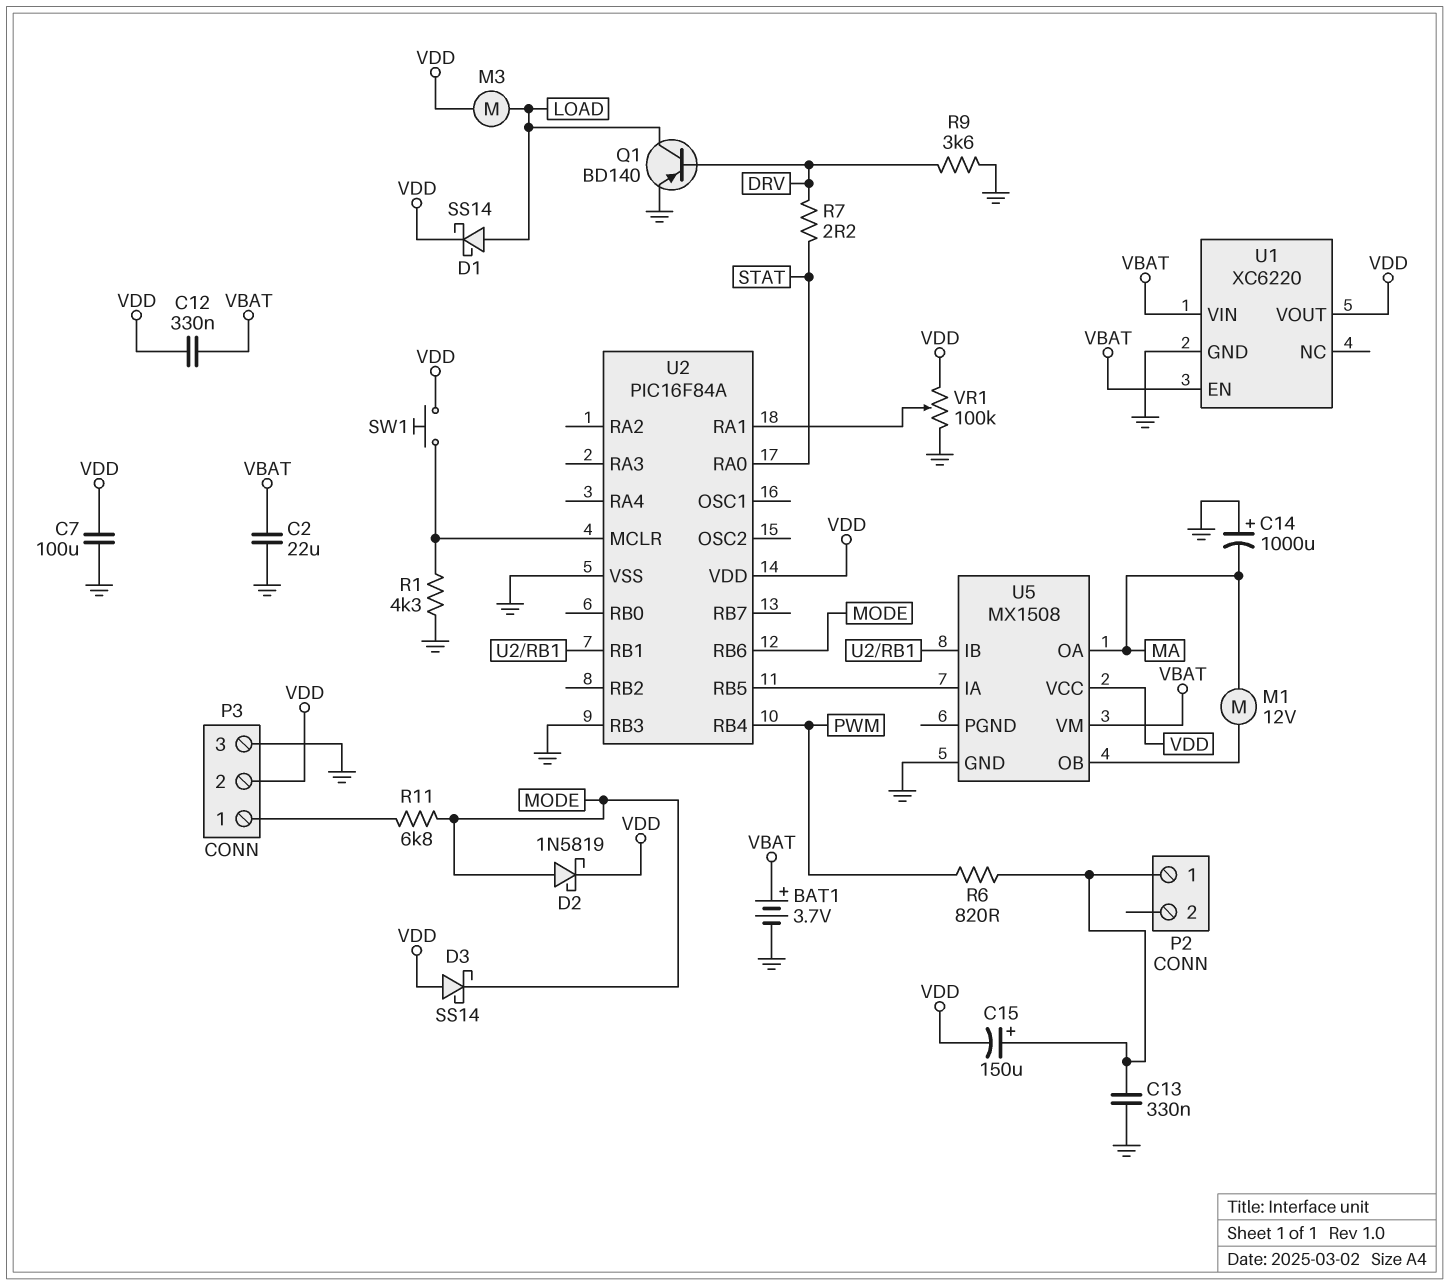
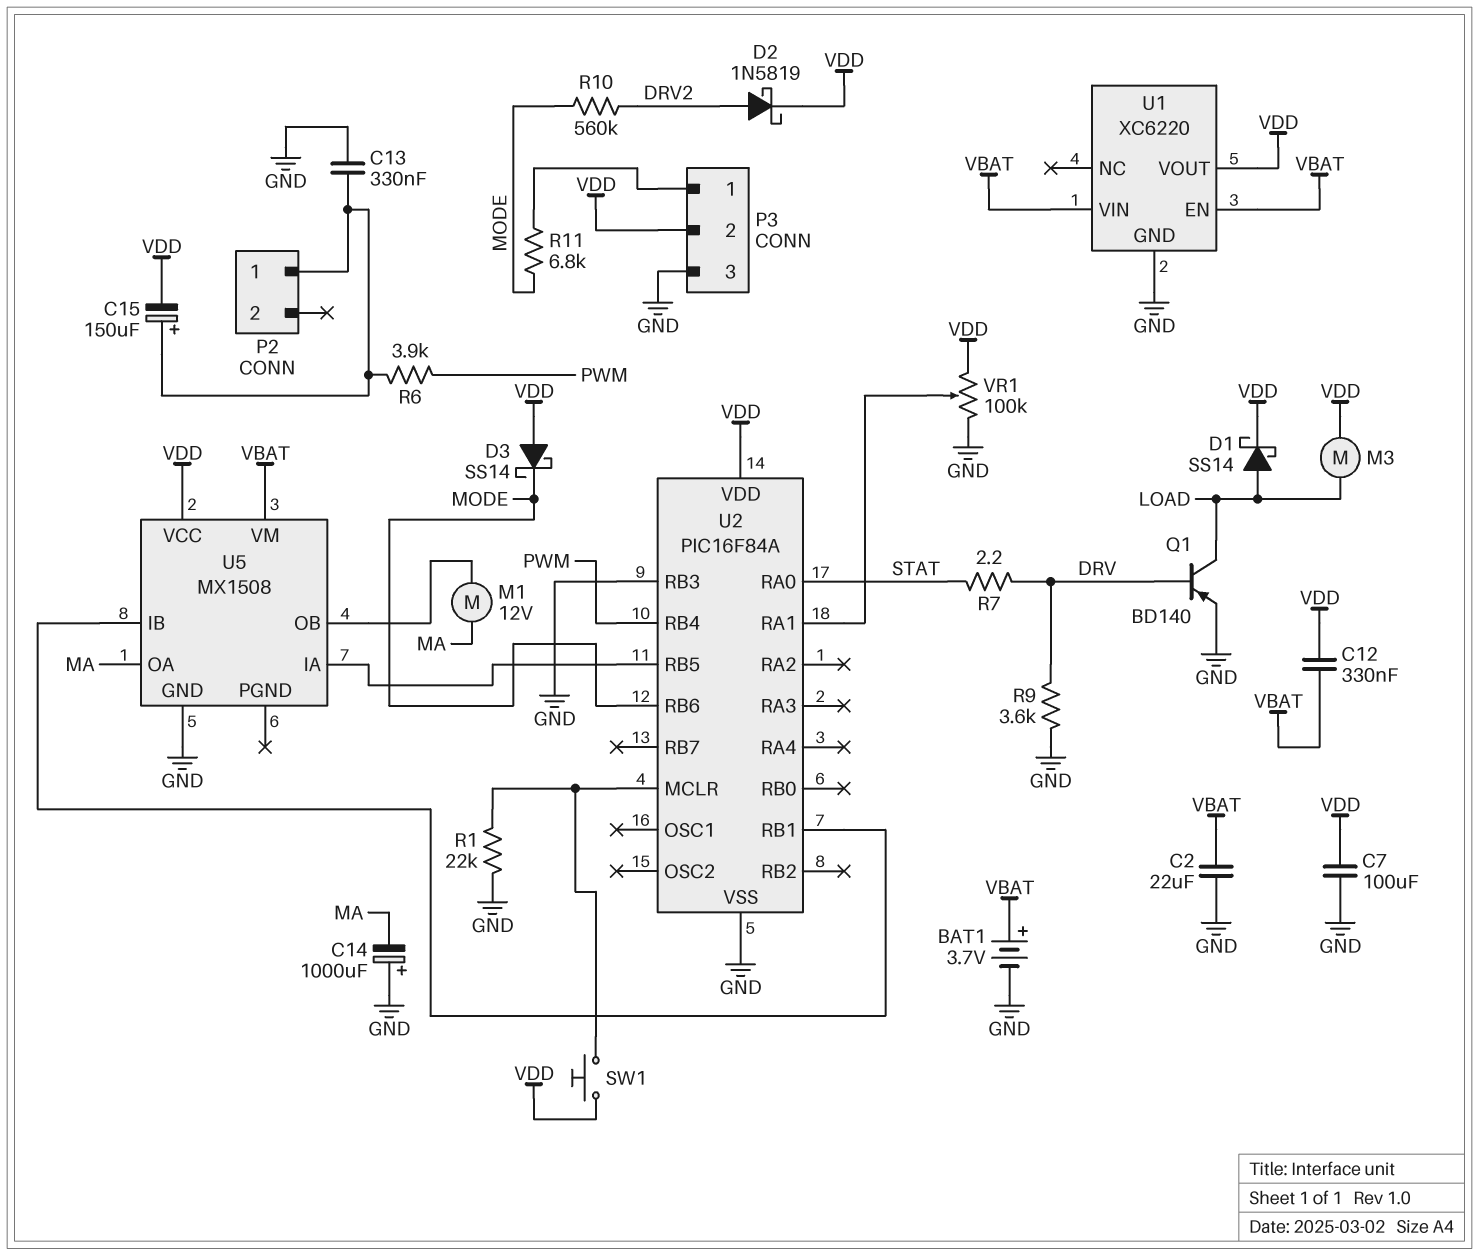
D2: schottky 1N5819 (A MODE, K VDD) -> schottky 1N5819 (A DRV2, K VDD)
R1: 4.3k (GND, U2/MCLR) -> 22k (GND, U2/MCLR)
R6: 820 (P2/1, PWM) -> 3.9k (P2/1, PWM)
R10: none -> 560k (DRV2, MODE)

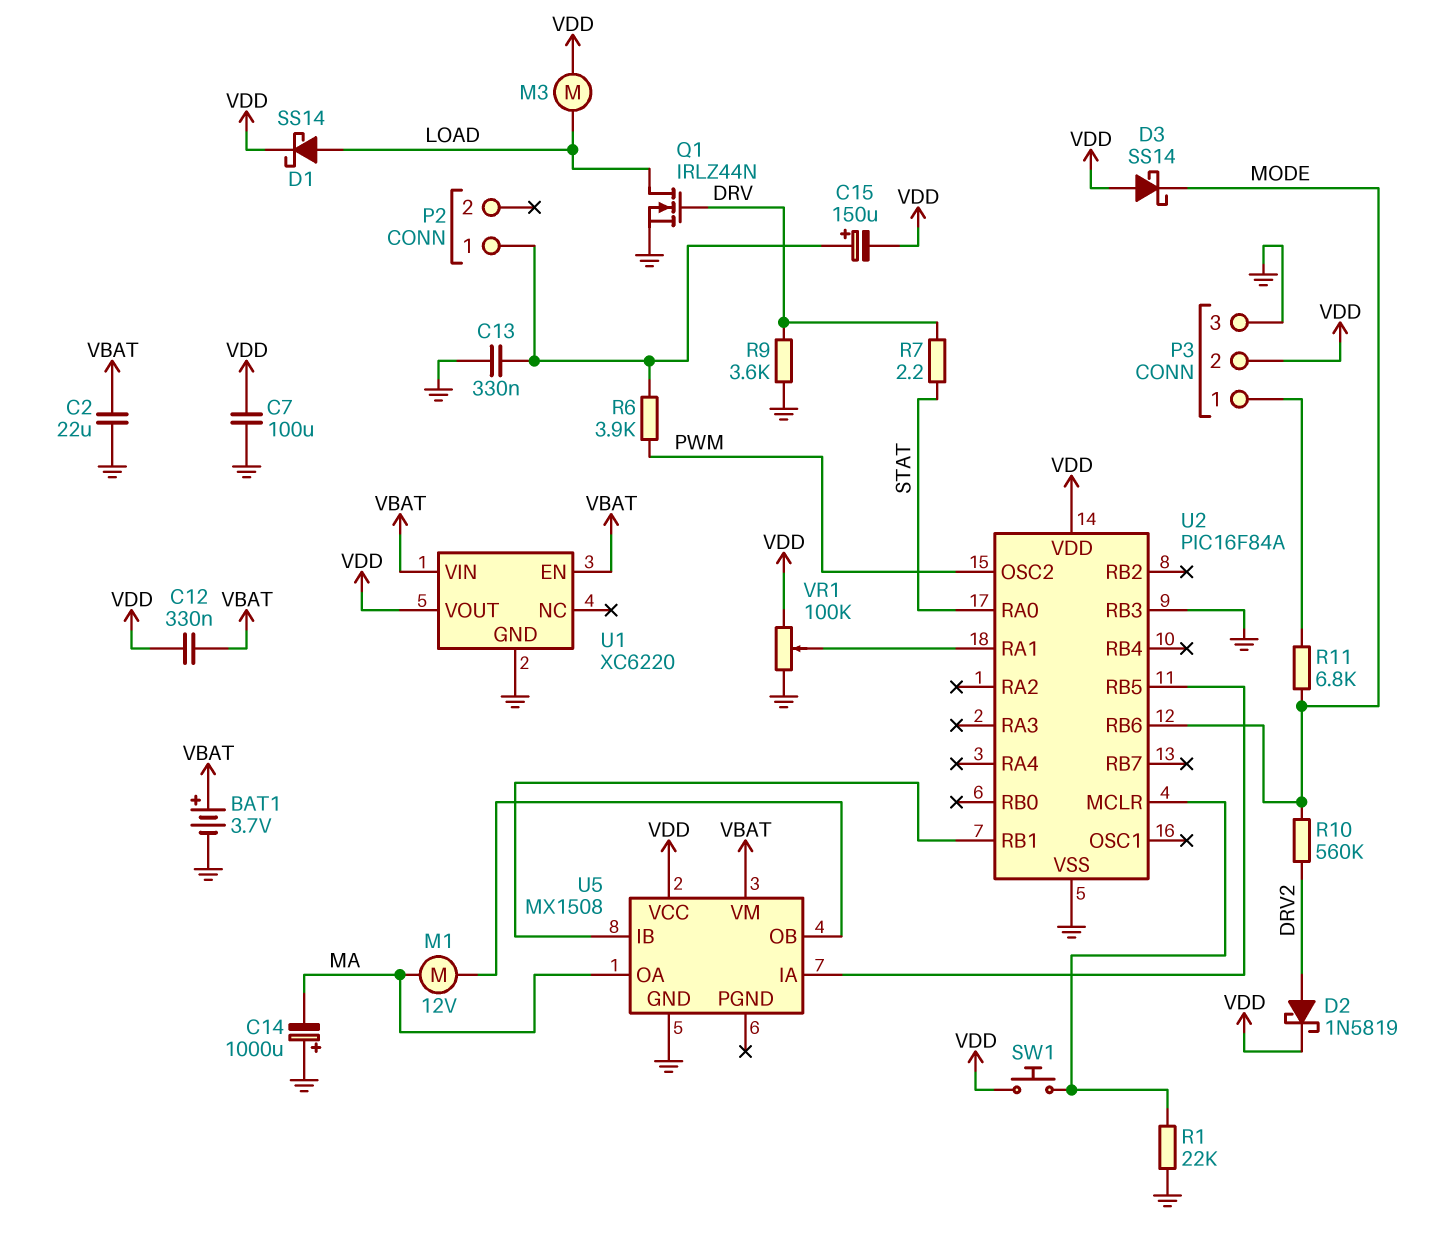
Q1: PNP BD140 (B DRV, C LOAD, E GND) -> NMOS IRLZ44N (G DRV, D LOAD, S GND)
U2 pin OSC2: none -> PWM
U2 pin RB4: PWM -> none

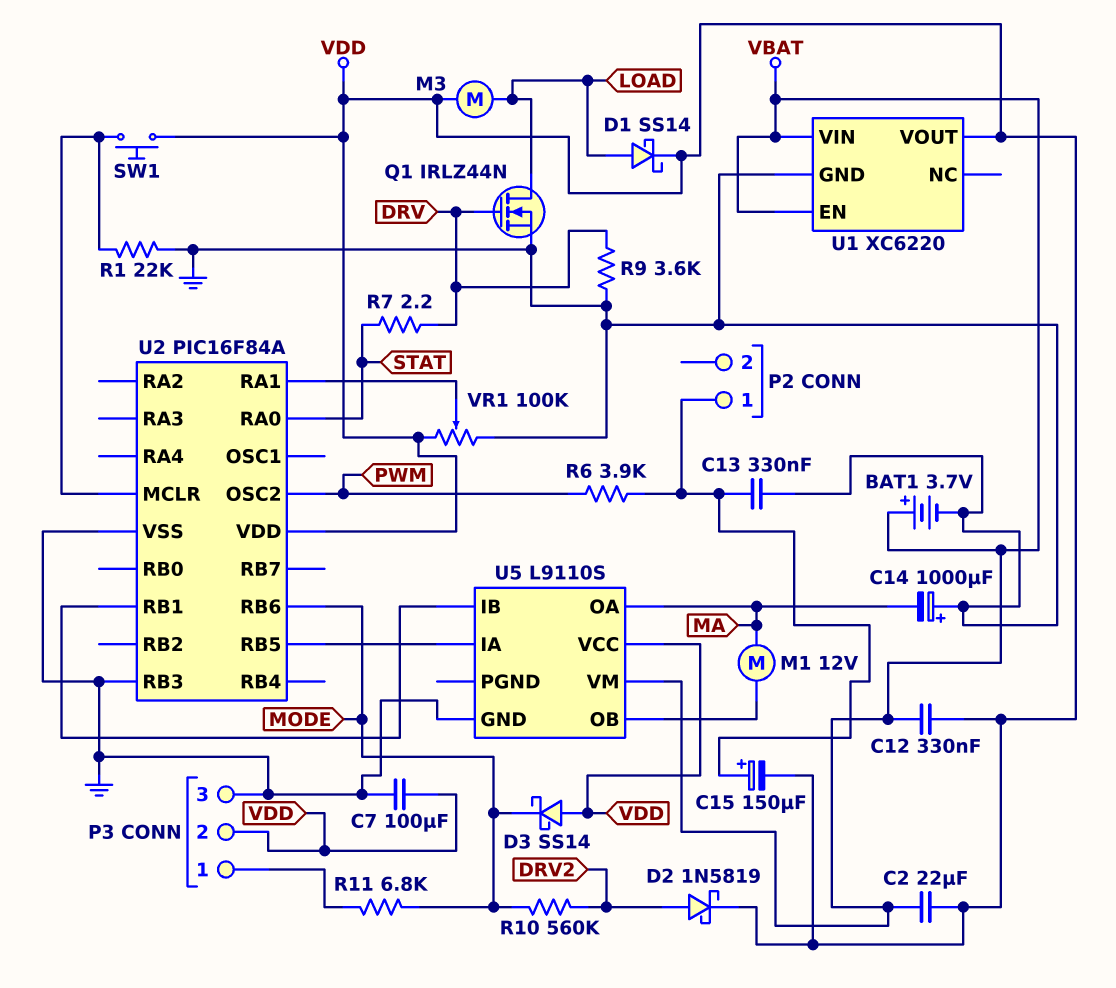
C2: 22uF (GND, VBAT) -> 22uF (VBAT, VDD)
U5: MX1508 -> L9110S

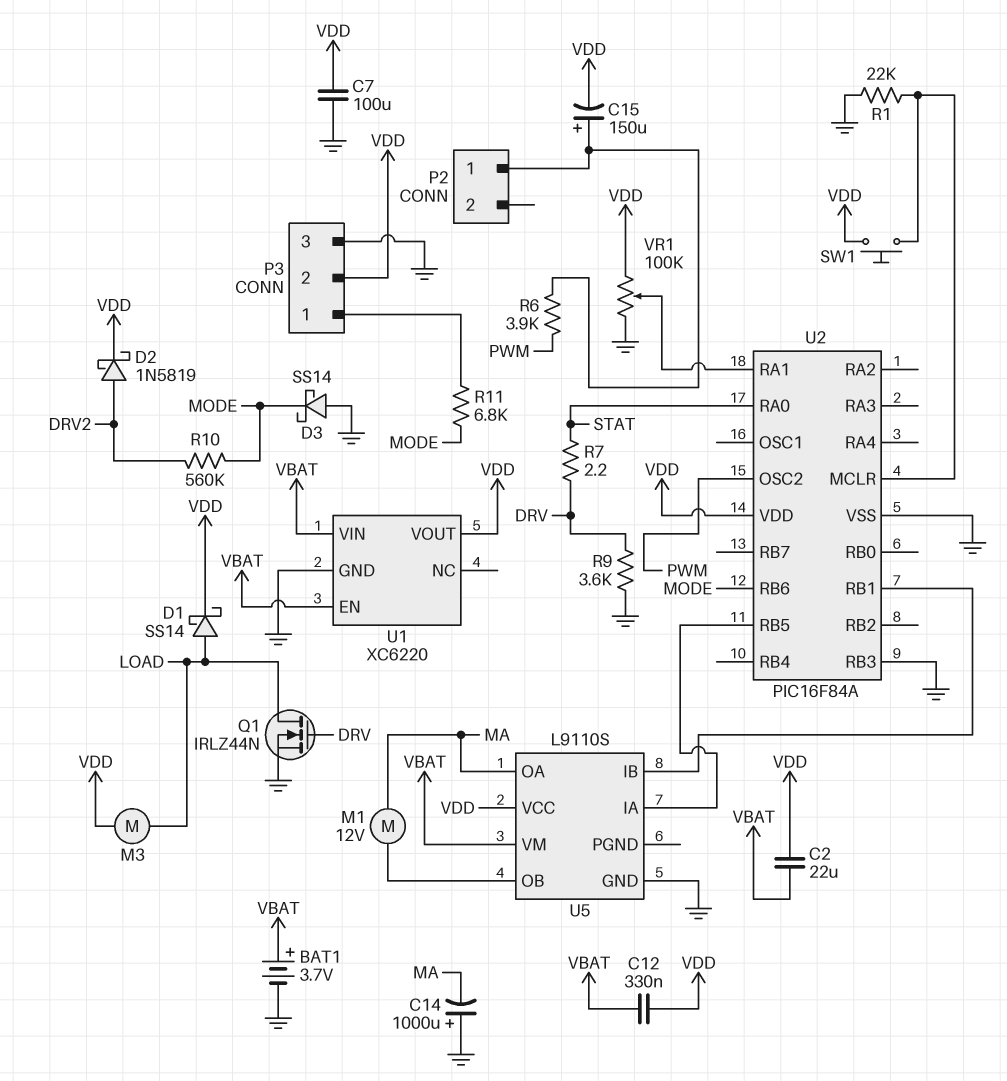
C13: 330nF (GND, P2/1) -> none
D3: schottky SS14 (A VDD, K MODE) -> schottky SS14 (A GND, K MODE)

